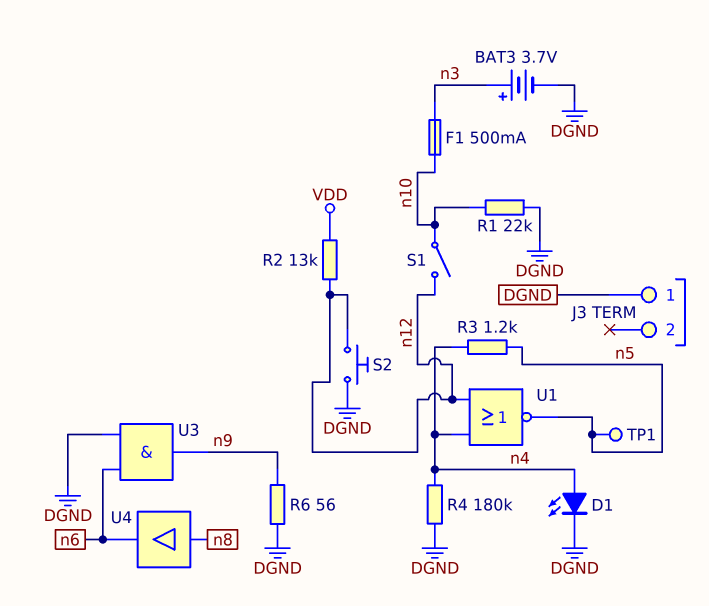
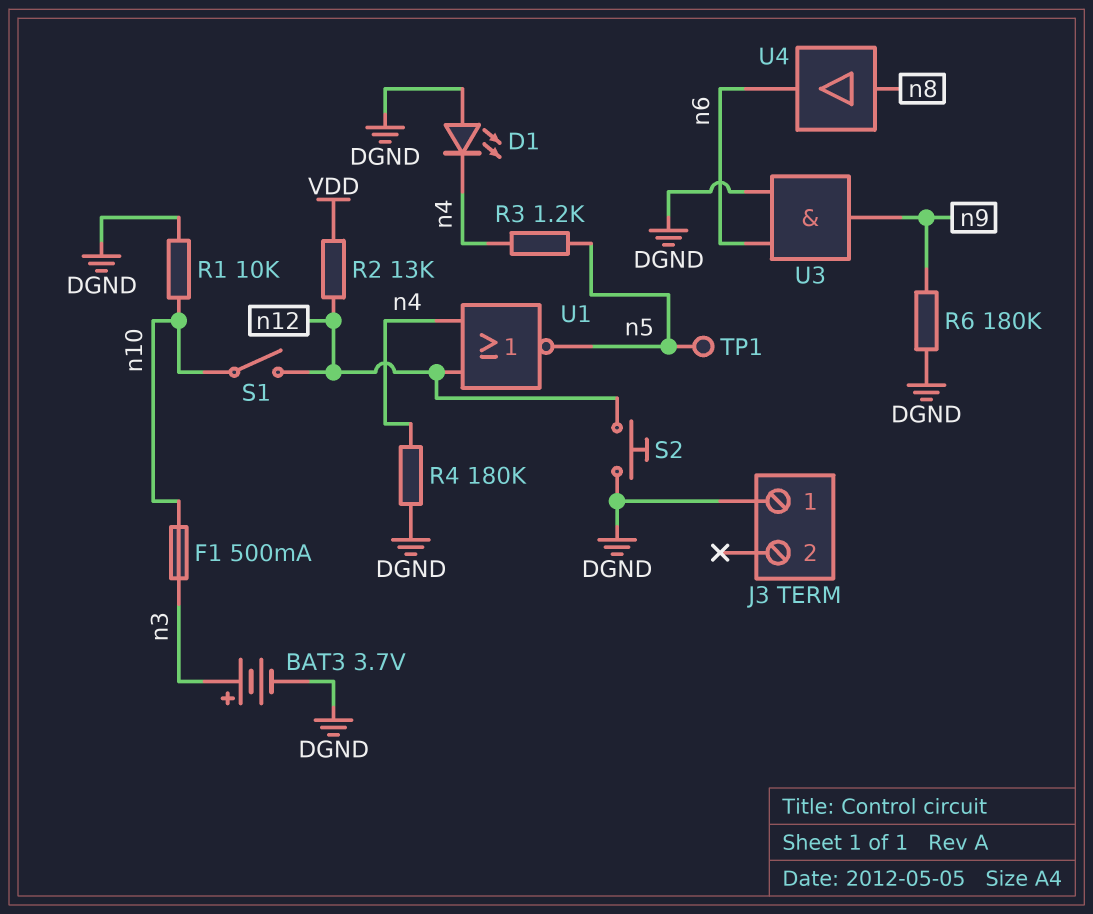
D1: LED (A n4, K DGND) -> LED (A DGND, K n4)
R1: 22k (DGND, n10) -> 10k (DGND, n10)
R6: 56 (DGND, n9) -> 180k (DGND, n9)

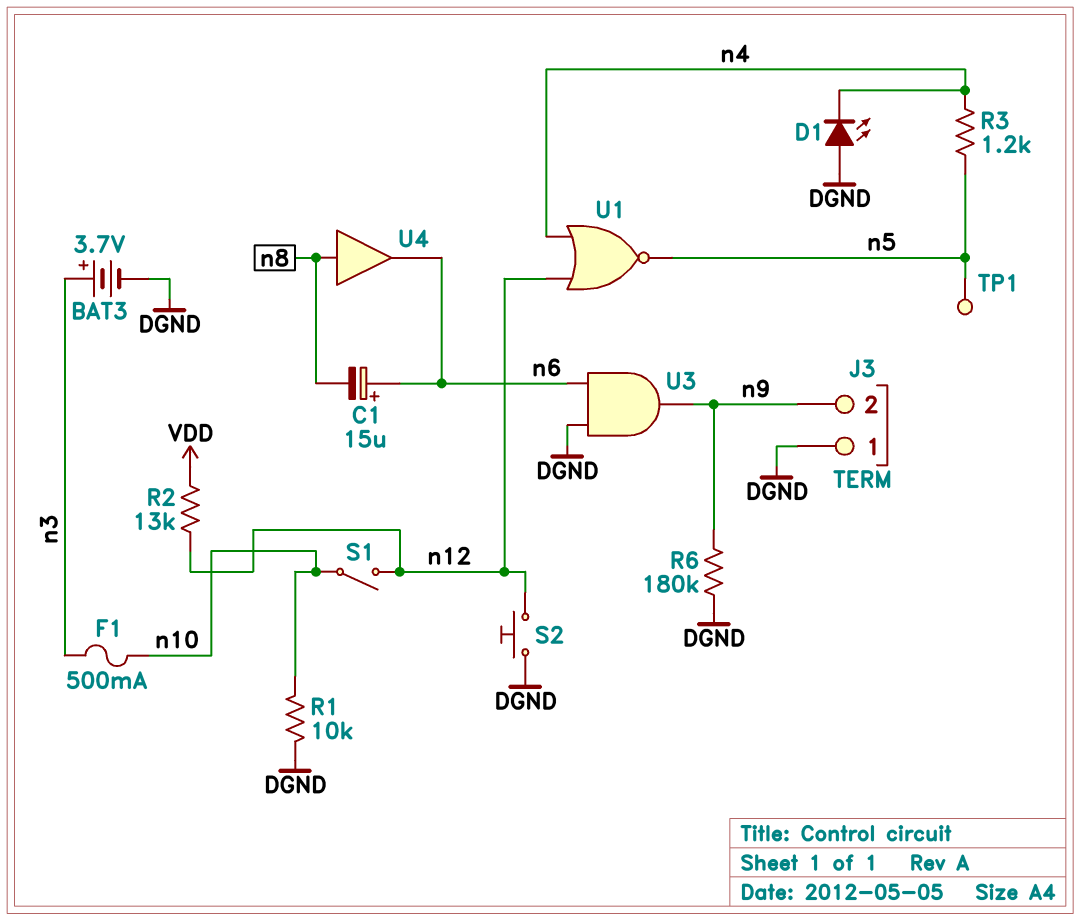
C1: none -> 15uF (plus n6, minus n8)
J3 pin 2: none -> n9
R4: 180k (DGND, n4) -> none

